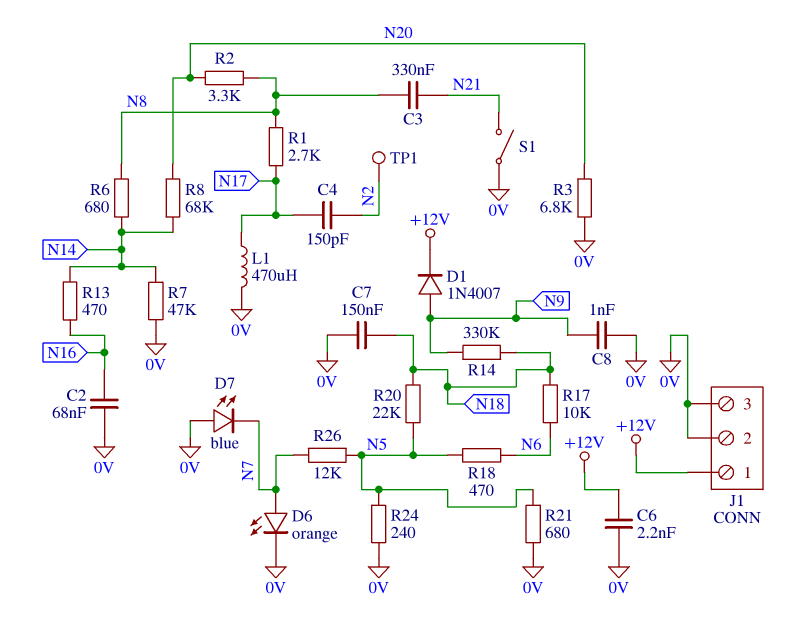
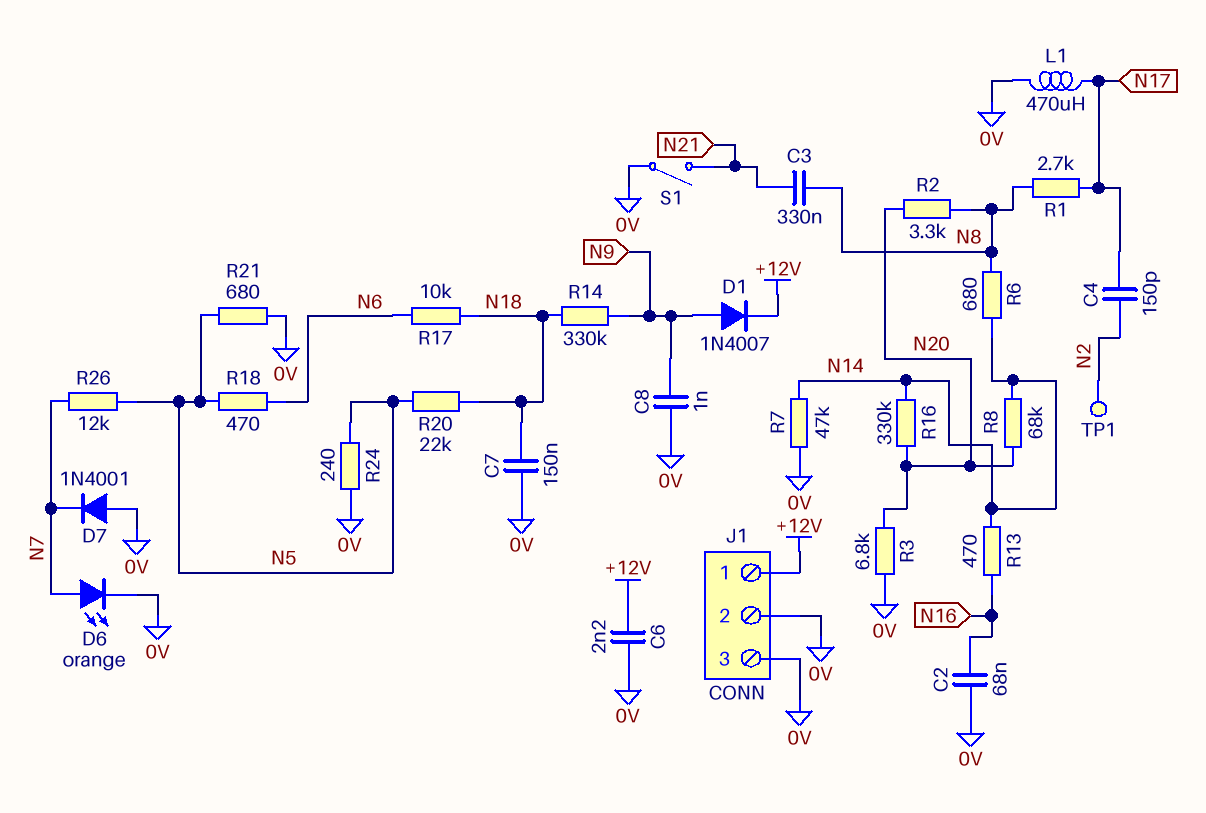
D7: LED blue (A 0V, K N7) -> diode 1N4001 (A 0V, K N7)
R16: none -> 330k (N14, N20)

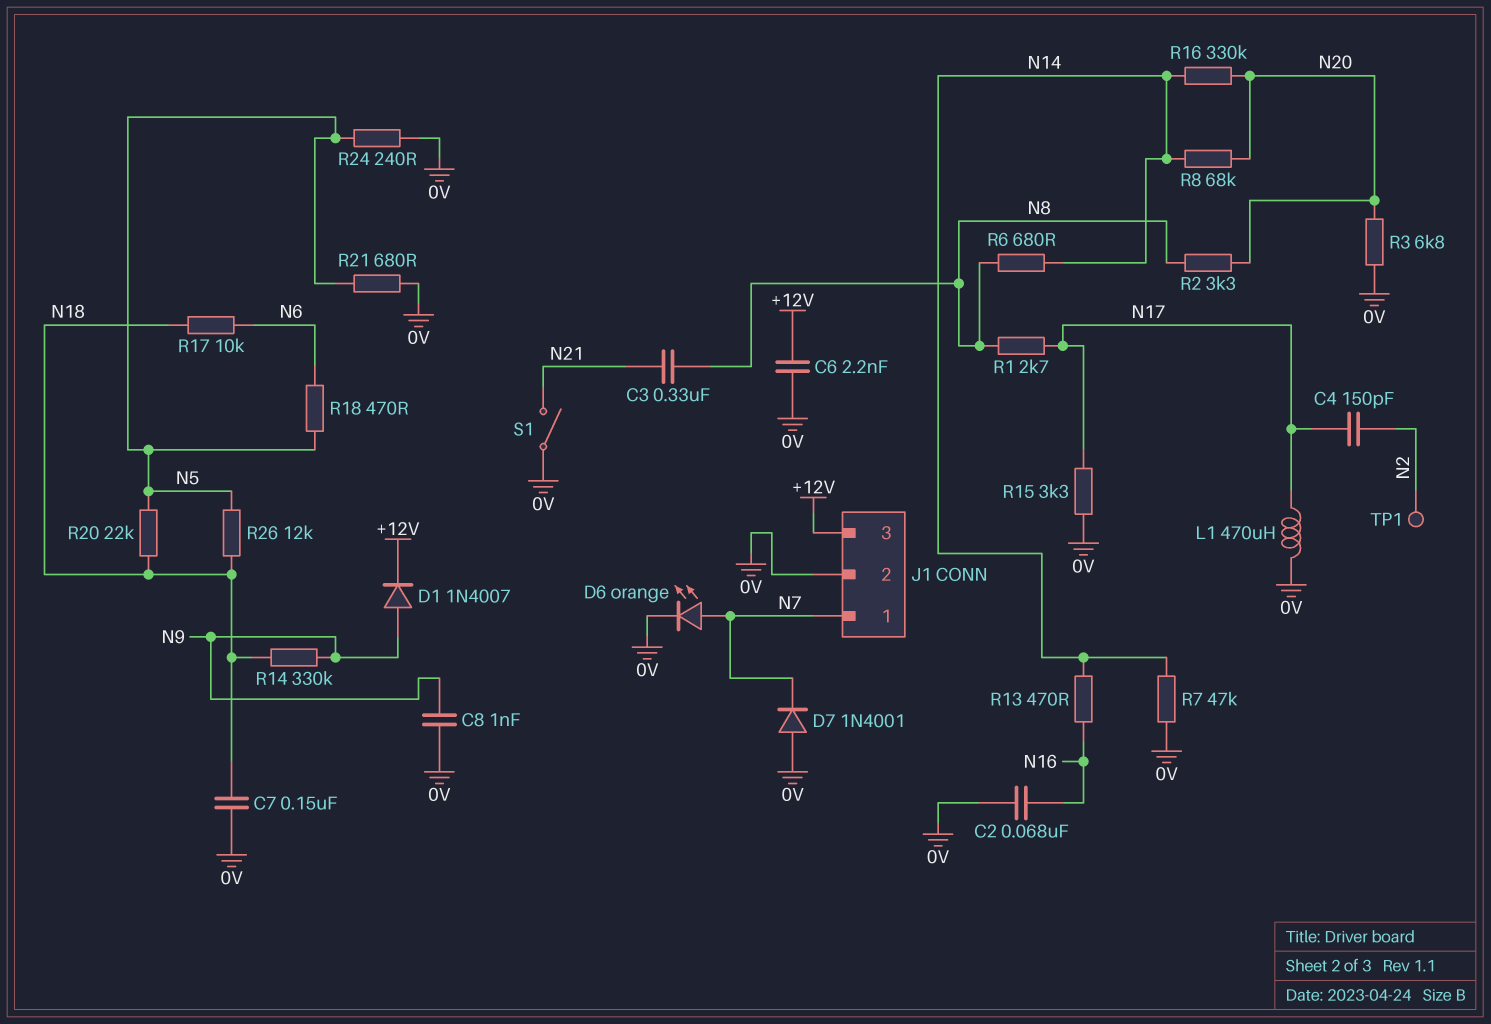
J1 pin 1: +12V -> N7
J1 pin 3: 0V -> +12V
R15: none -> 3.3k (0V, N17)
R26: 12k (N5, N7) -> 12k (N5, N18)

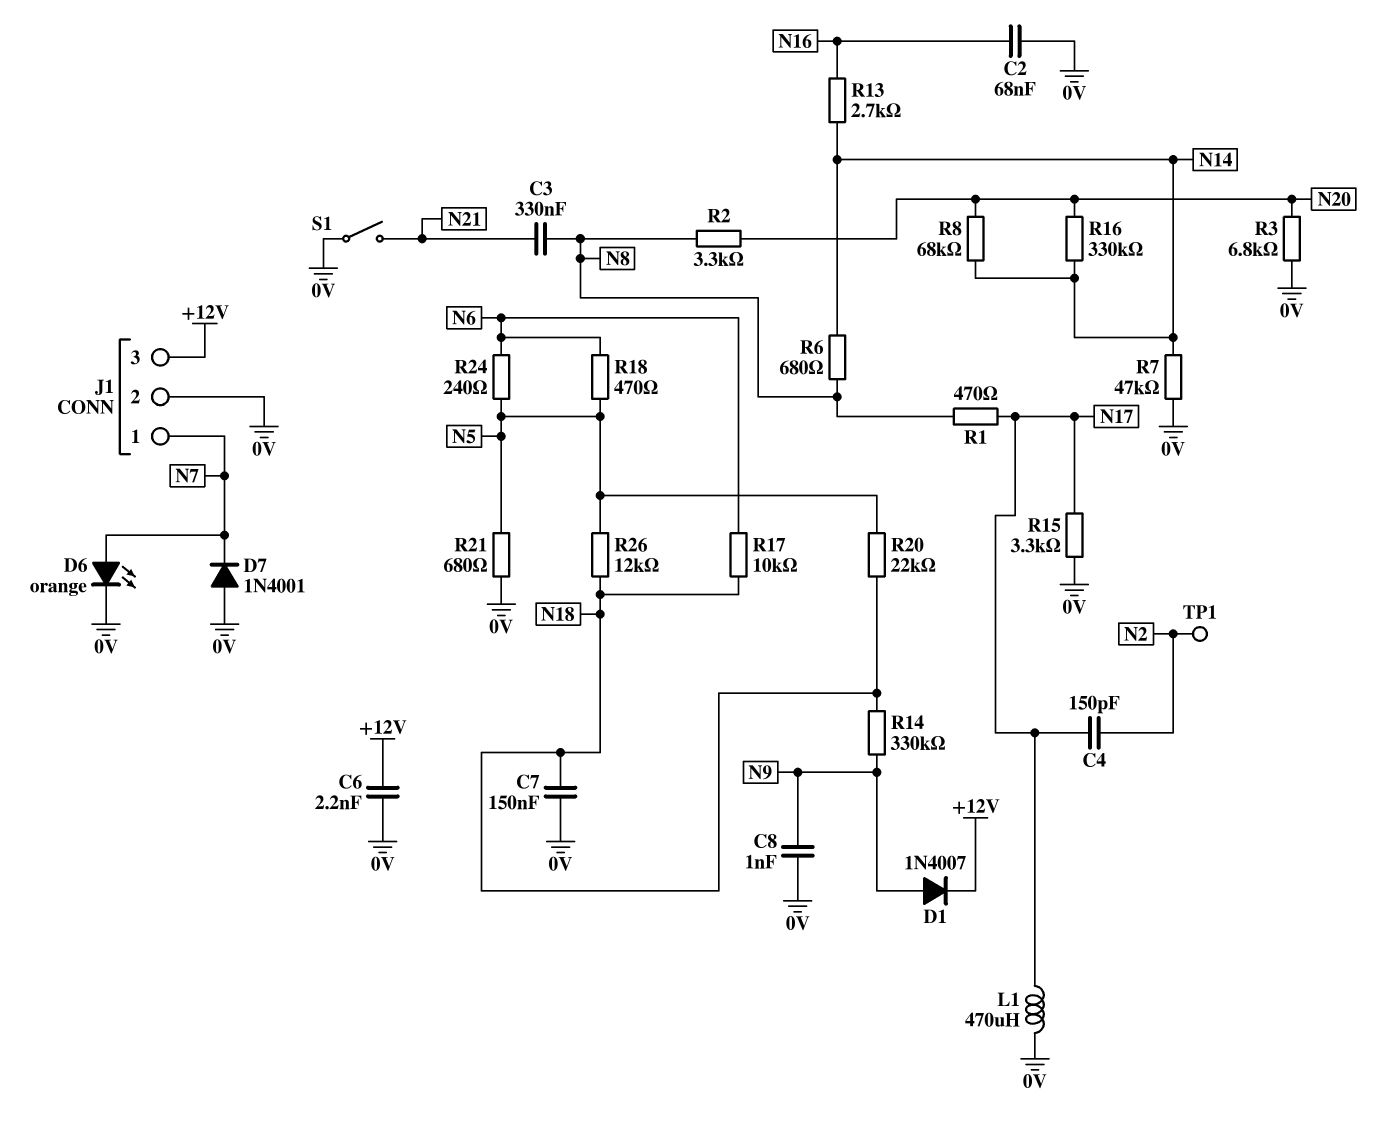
R1: 2.7k (N8, N17) -> 470 (N8, N17)
R13: 470 (N14, N16) -> 2.7k (N14, N16)
R24: 240 (0V, N5) -> 240 (N5, N6)

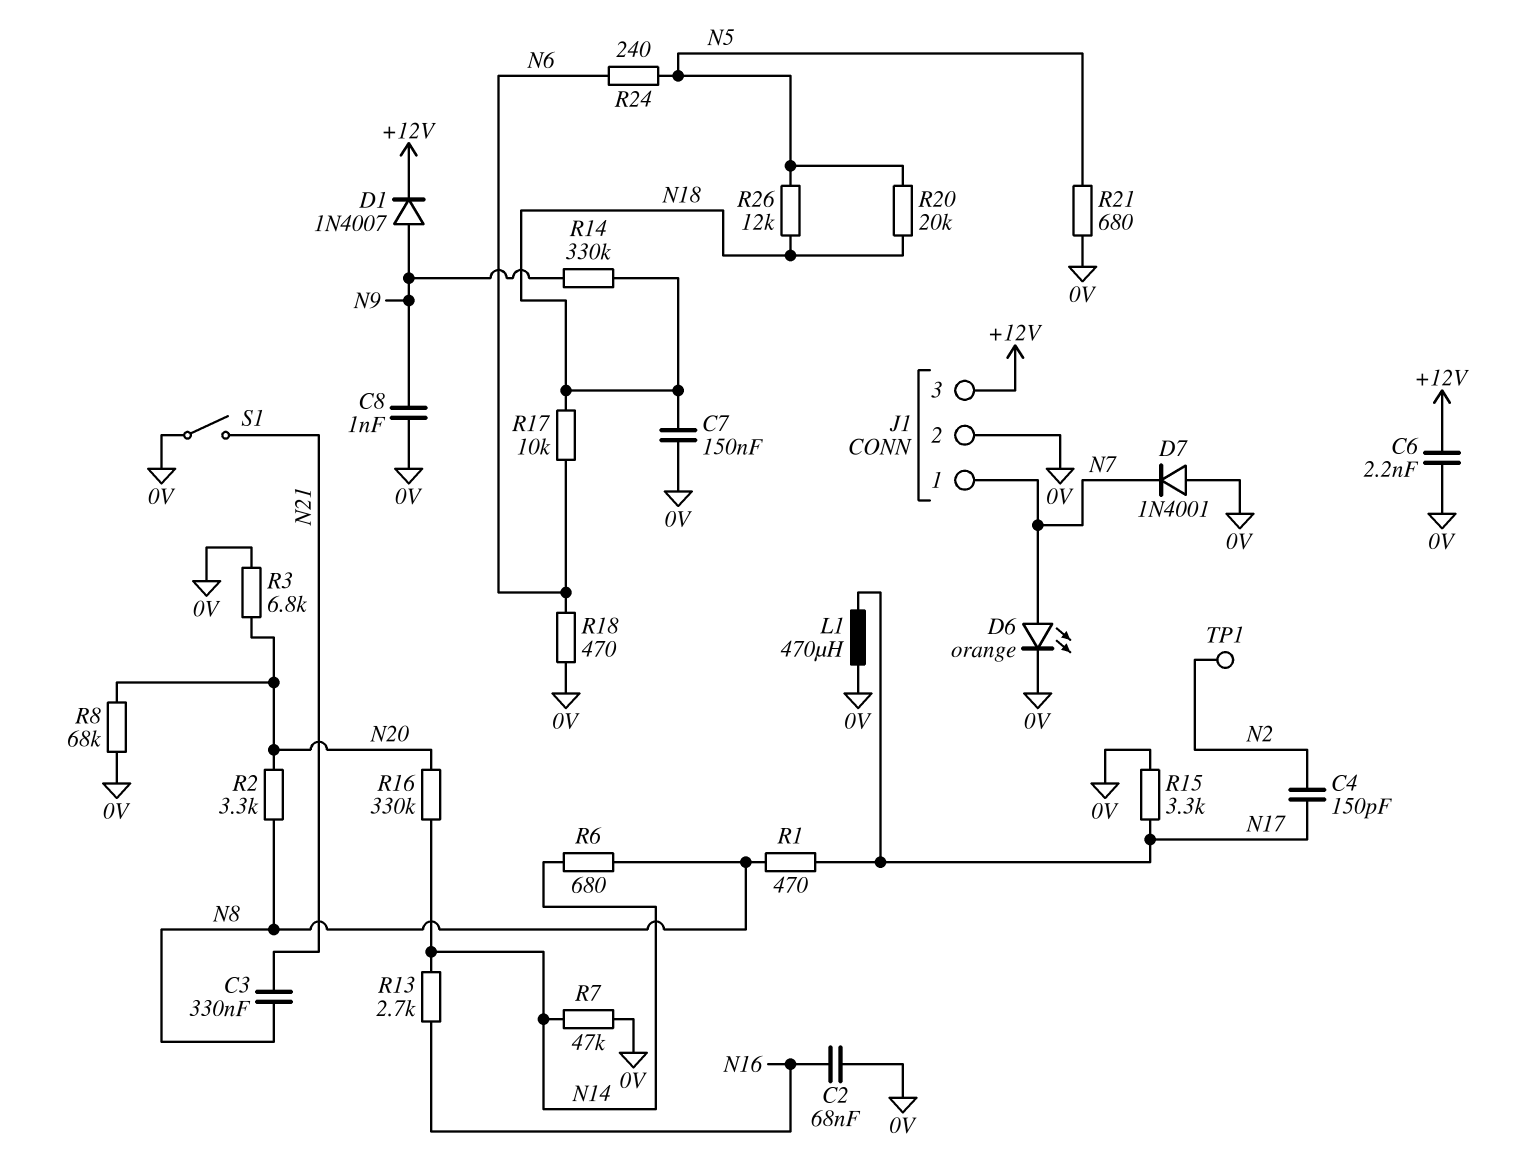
R8: 68k (N14, N20) -> 68k (0V, N20)
R18: 470 (N5, N6) -> 470 (0V, N6)
R20: 22k (N5, N18) -> 20k (N5, N18)

